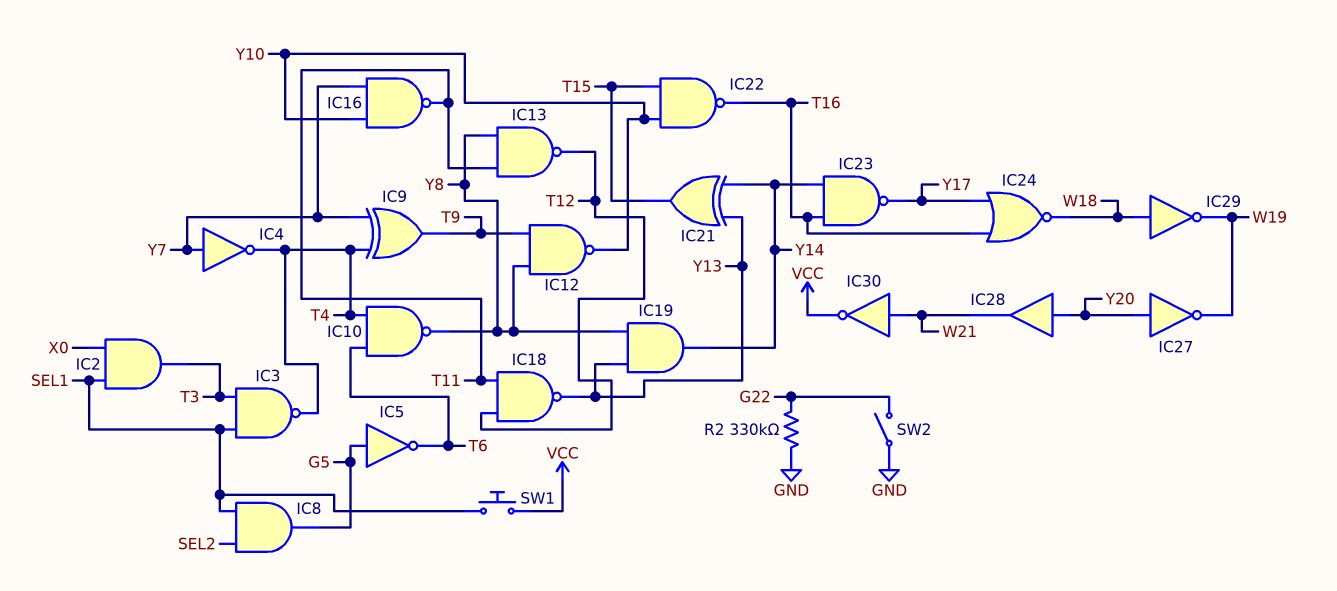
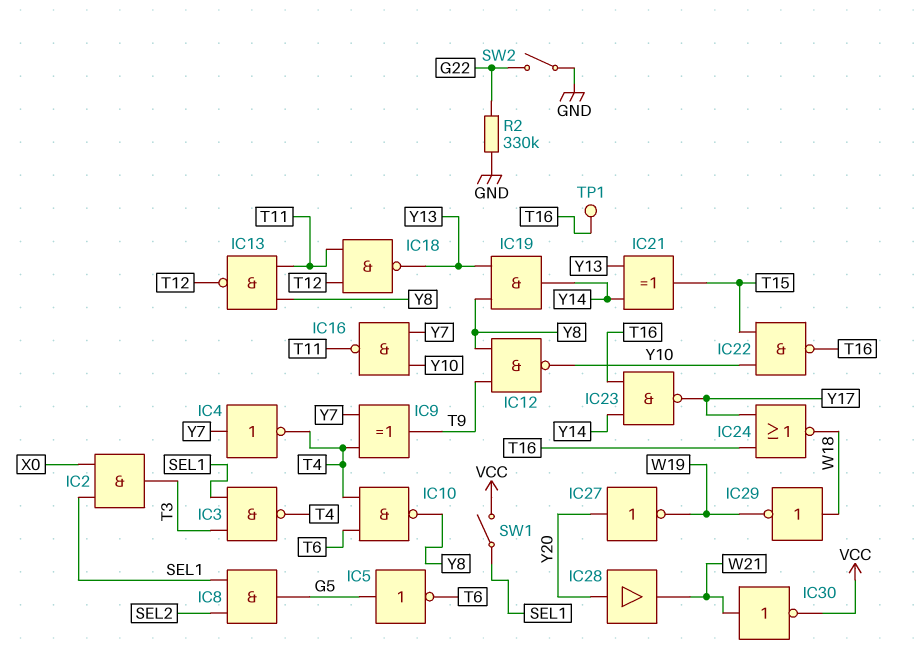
SW1: button (SEL1, VCC) -> switch (SEL1, VCC)
TP1: none -> test point (T16)

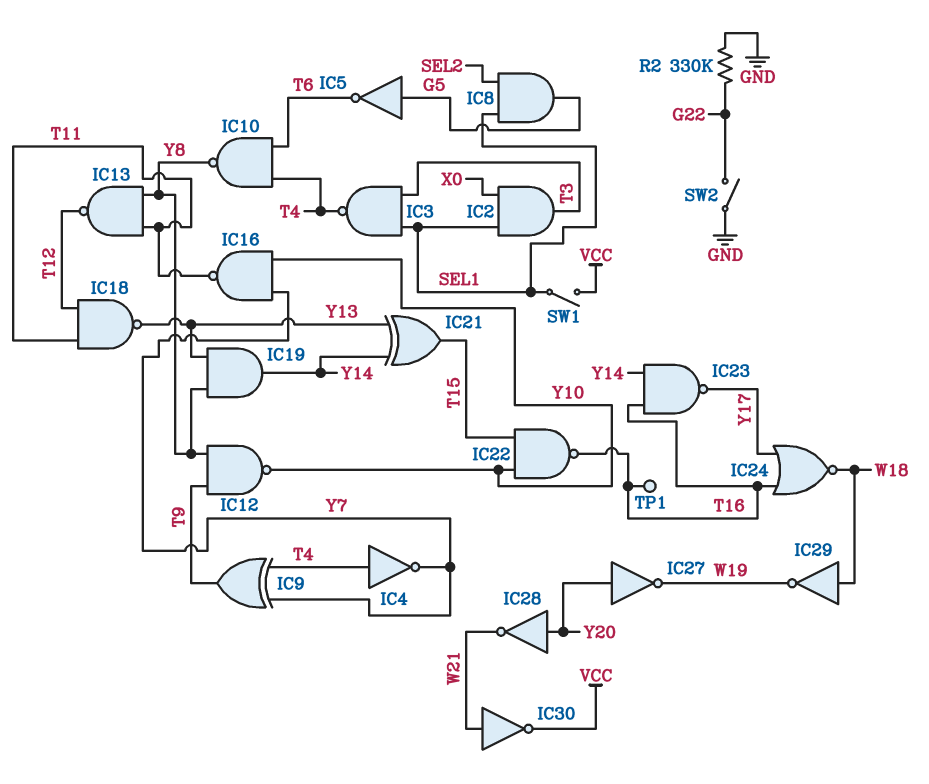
IC4: NOT (in Y7, out T4) -> NOT (in T4, out Y7)
IC28: buffer (in Y20, out W21) -> NOT (in Y20, out W21)

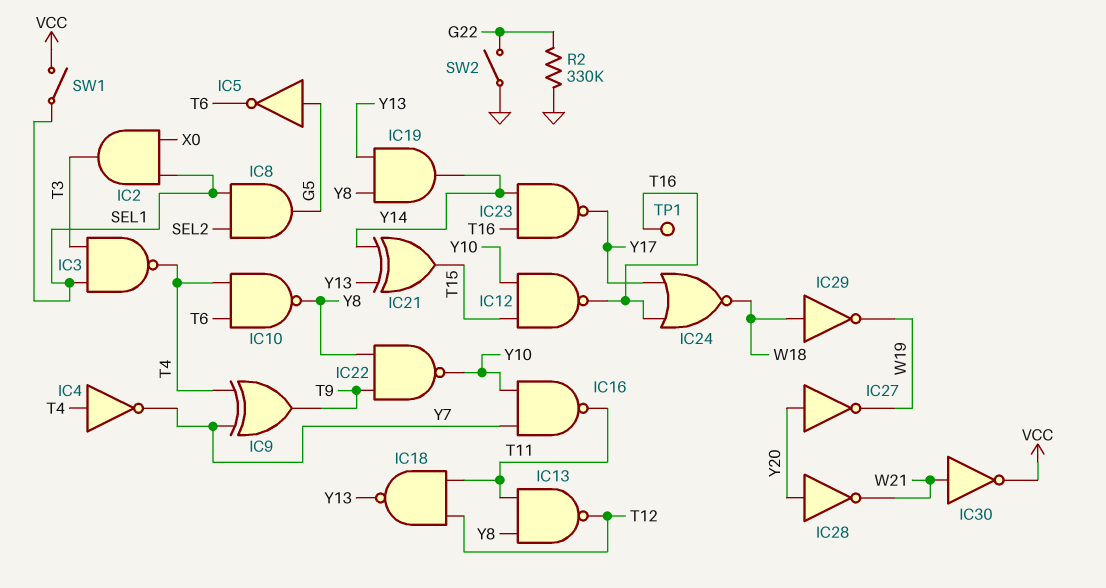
IC12: NAND (in T9, in Y8, out Y10) -> NAND (in T15, in Y10, out T16)
IC22: NAND (in T15, in Y10, out T16) -> NAND (in T9, in Y8, out Y10)

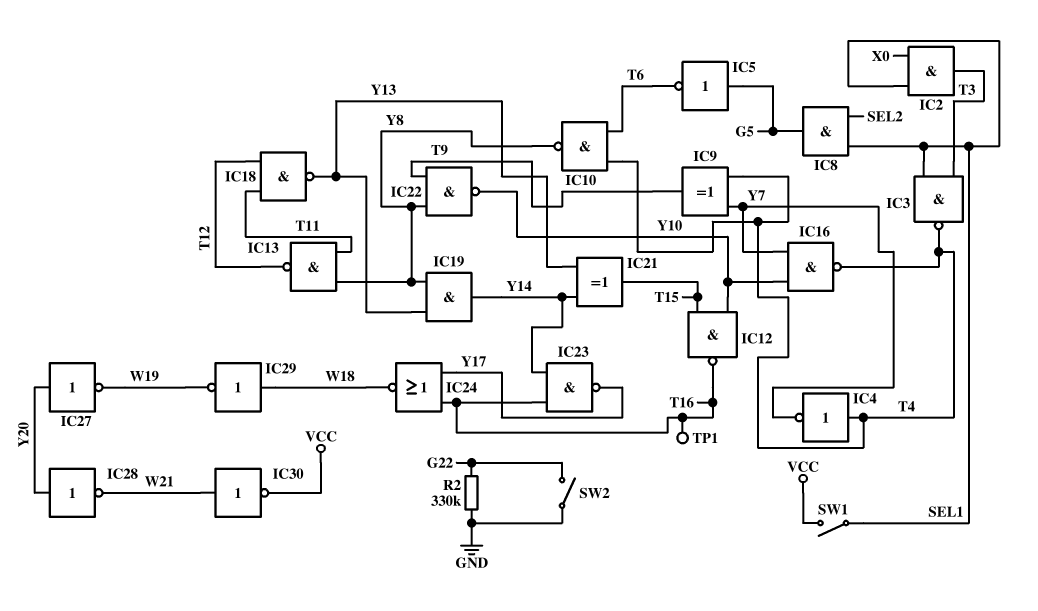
IC16: NAND (in Y7, in Y10, out T11) -> NAND (in Y7, in Y10, out T4)

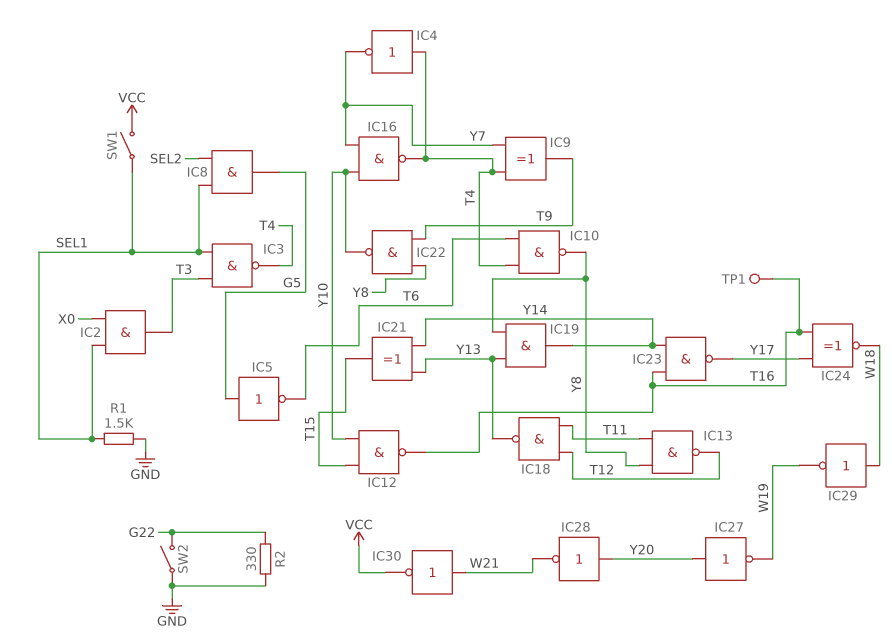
IC24: NOR (in T16, in Y17, out W18) -> XNOR (in T16, in Y17, out W18)
R1: none -> 1.5k (GND, SEL1)
R2: 330k (G22, GND) -> 330 (G22, GND)

